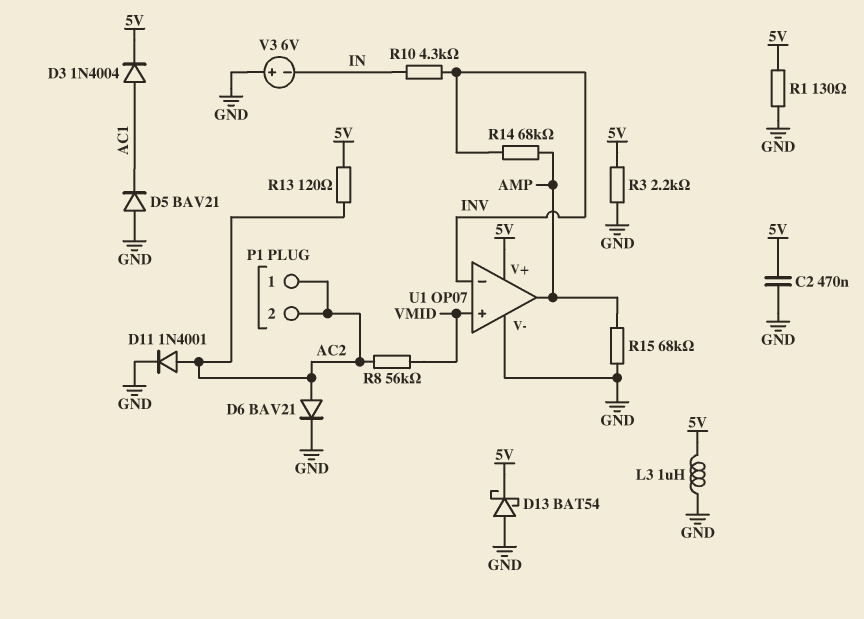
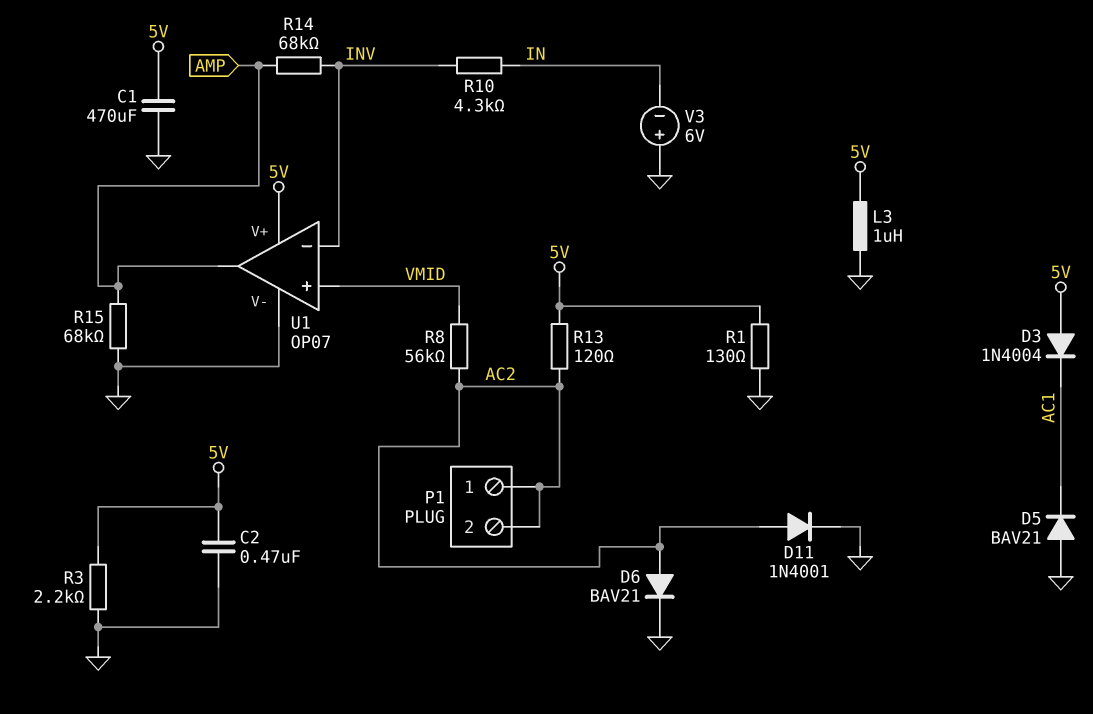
C1: none -> 470uF (5V, GND)
D3: diode 1N4004 (A AC1, K 5V) -> diode 1N4004 (A 5V, K AC1)
D13: schottky BAT54 (A GND, K 5V) -> none

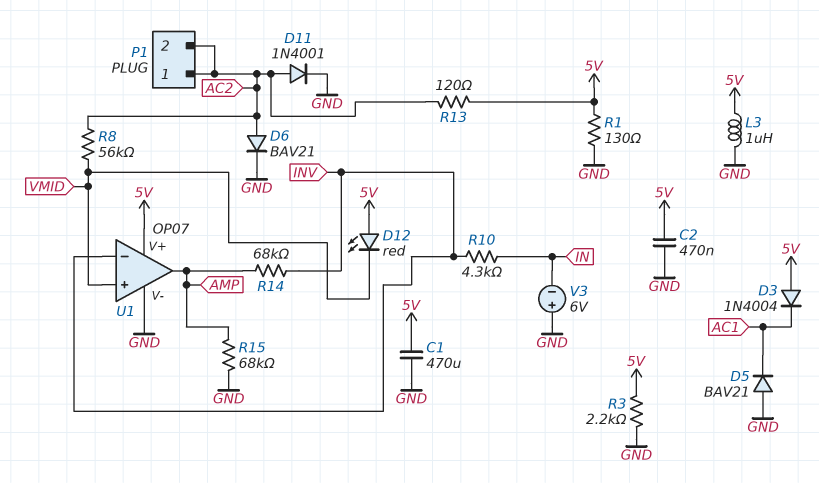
D12: none -> LED red (A 5V, K VMID)

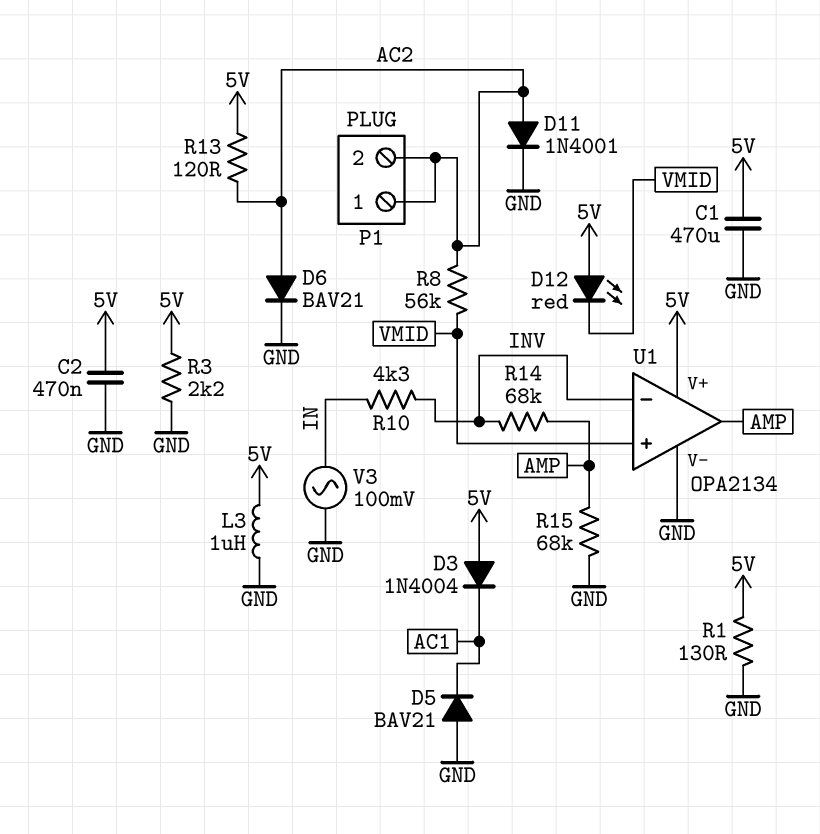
U1: OP07 -> OPA2134
V3: 6V (plus GND, minus IN) -> AC 100mV (GND, IN)

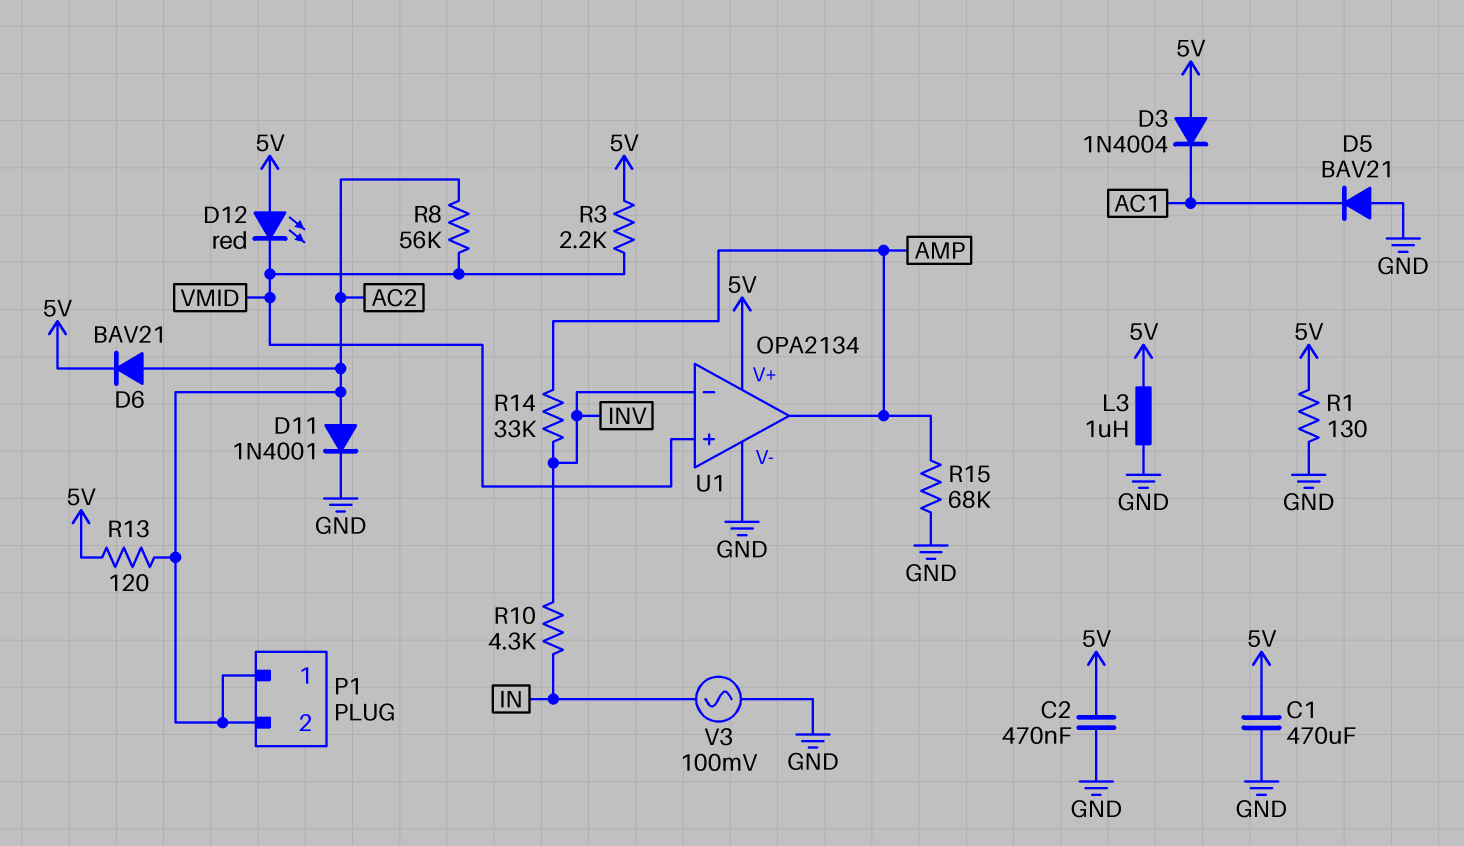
D6: diode BAV21 (A AC2, K GND) -> diode BAV21 (A AC2, K 5V)
R3: 2.2k (5V, GND) -> 2.2k (5V, VMID)
R14: 68k (AMP, INV) -> 33k (AMP, INV)

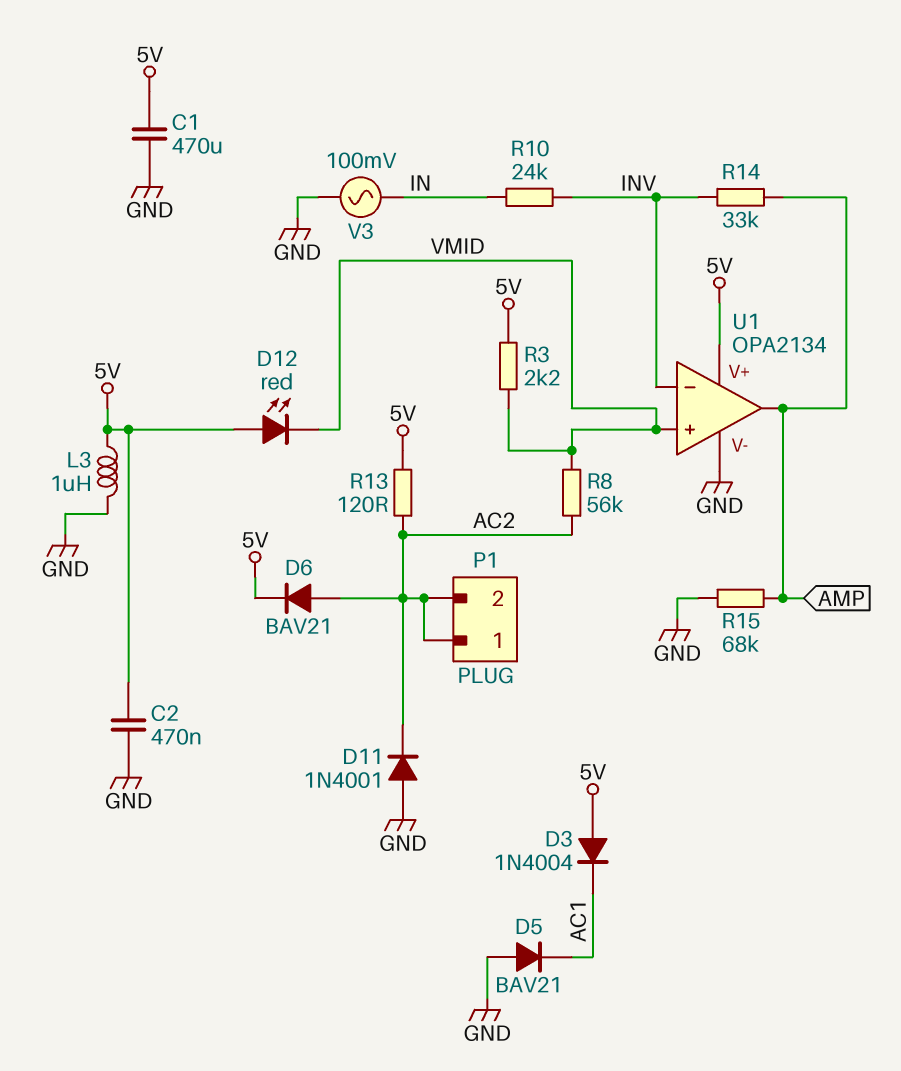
D11: diode 1N4001 (A AC2, K GND) -> diode 1N4001 (A GND, K AC2)
R1: 130 (5V, GND) -> none
R10: 4.3k (IN, INV) -> 24k (IN, INV)

